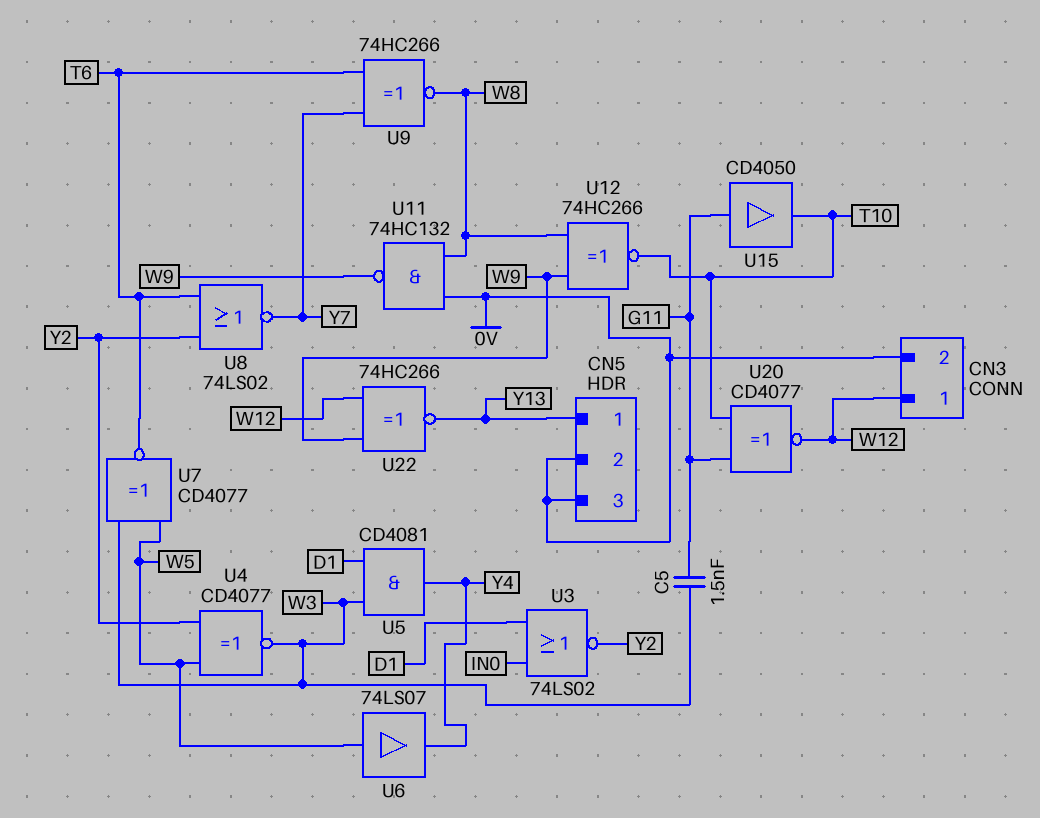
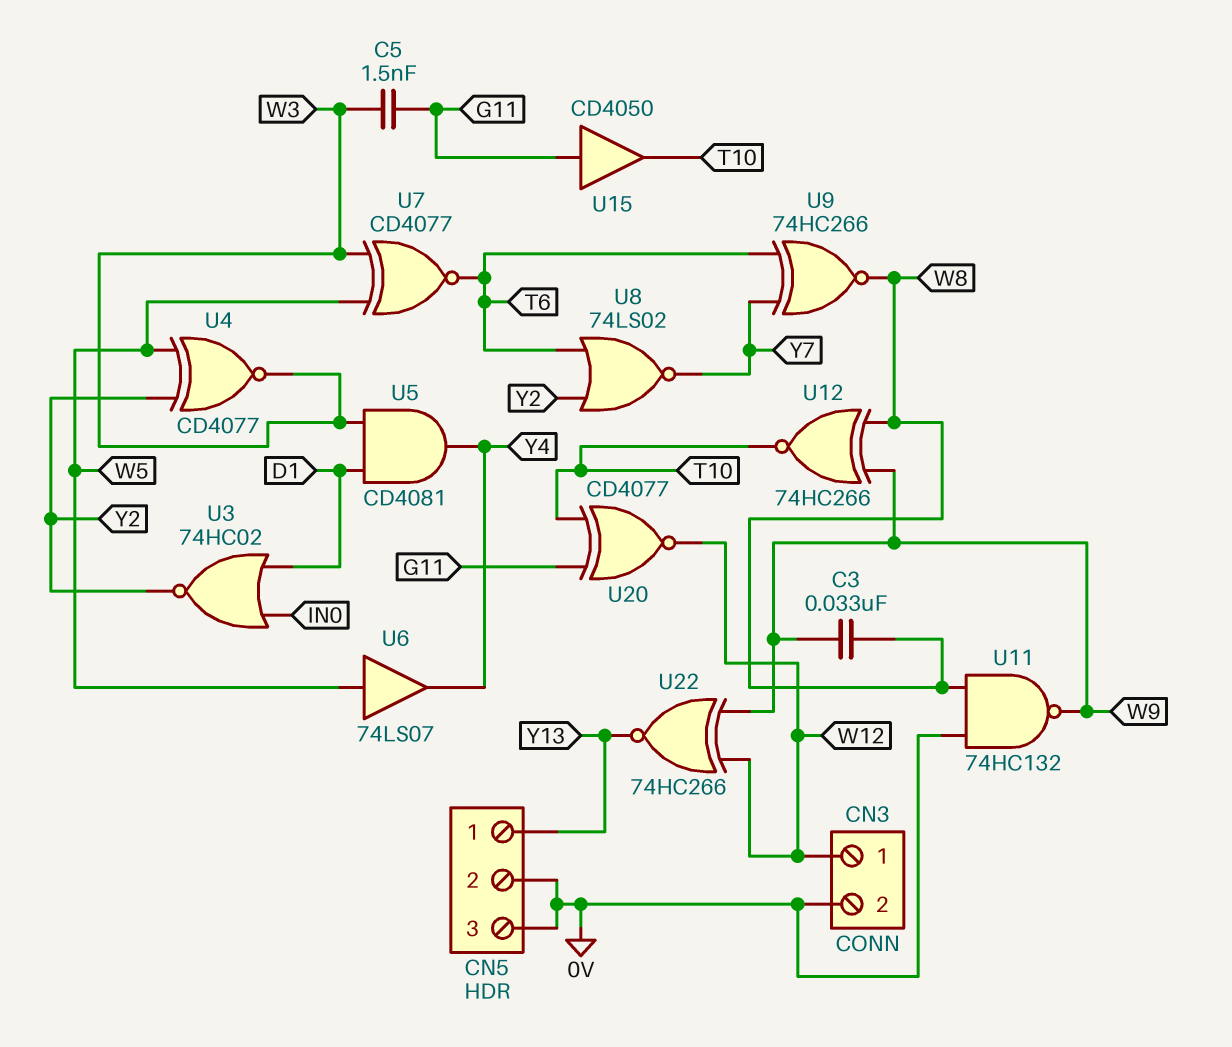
C3: none -> 33nF (W8, W9)
U3: NOR 74LS02 (in D1, in IN0, out Y2) -> NOR 74HC02 (in D1, in IN0, out Y2)

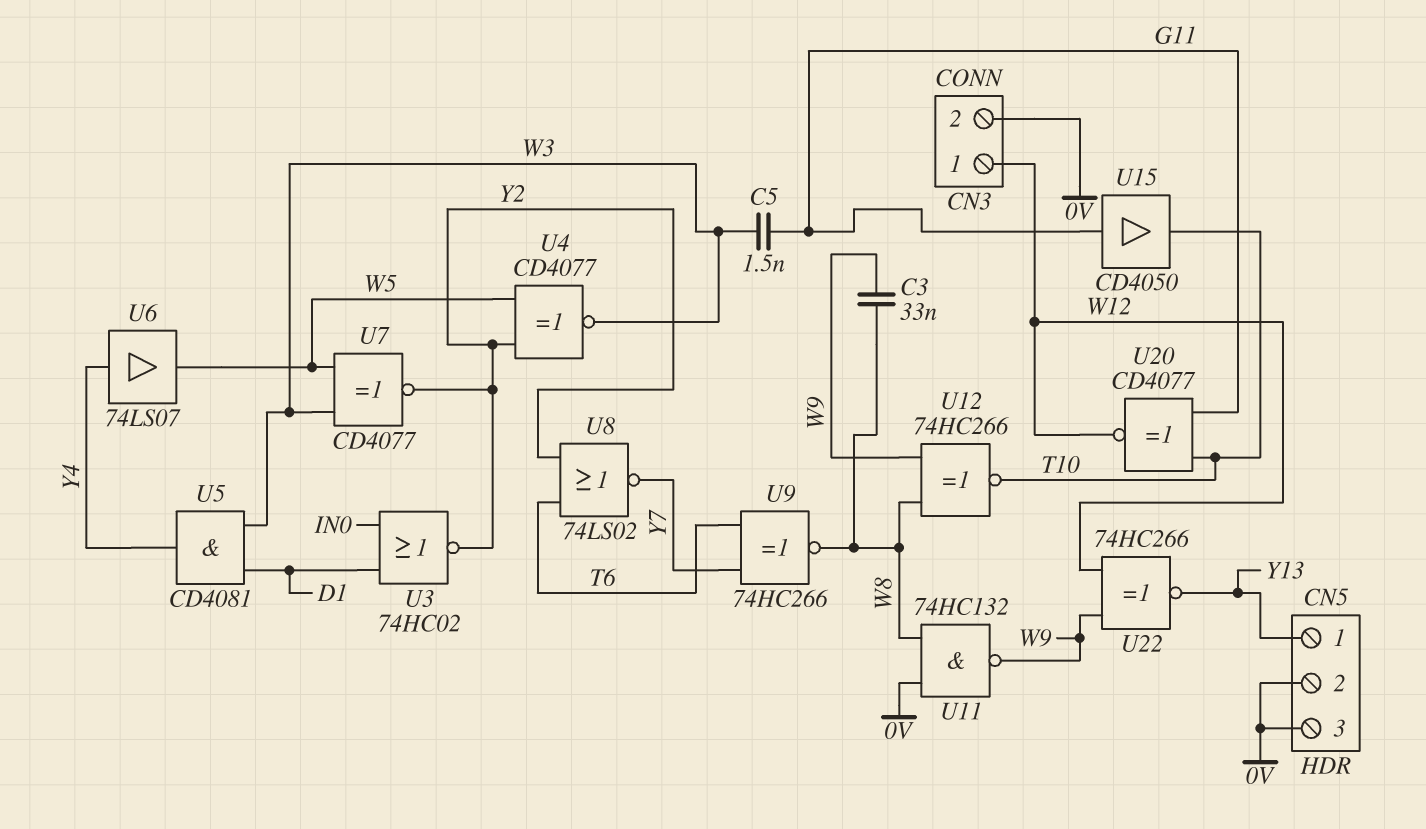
U6: buffer 74LS07 (in W5, out Y4) -> buffer 74LS07 (in Y4, out W5)
U7: XNOR CD4077 (in W3, in W5, out T6) -> XNOR CD4077 (in W3, in W5, out Y2)

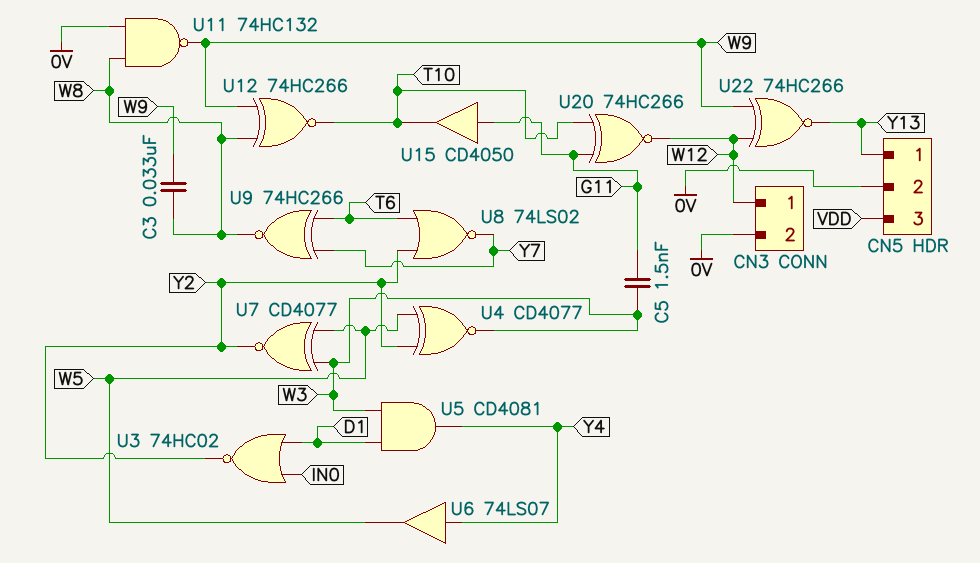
CN5 pin 3: 0V -> VDD
U20: XNOR CD4077 (in G11, in T10, out W12) -> XNOR 74HC266 (in G11, in T10, out W12)

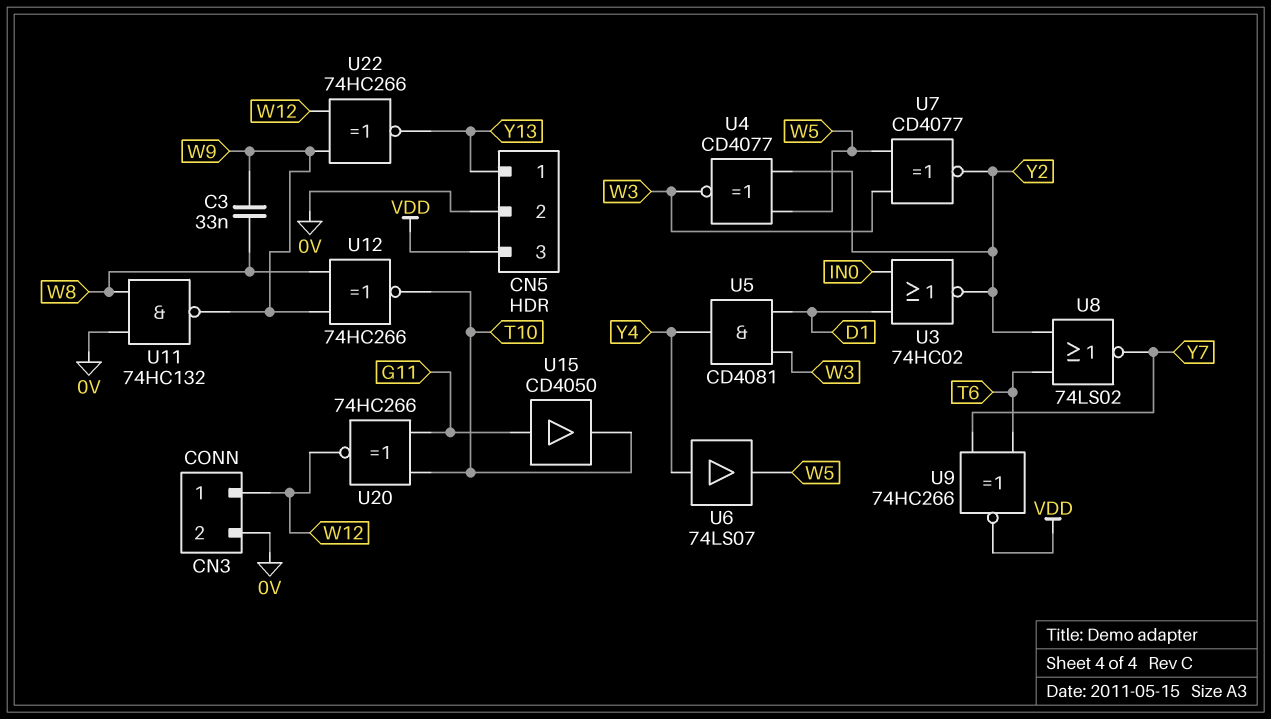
C5: 1.5nF (G11, W3) -> none
U9: XNOR 74HC266 (in T6, in Y7, out W8) -> XNOR 74HC266 (in T6, in Y7, out VDD)

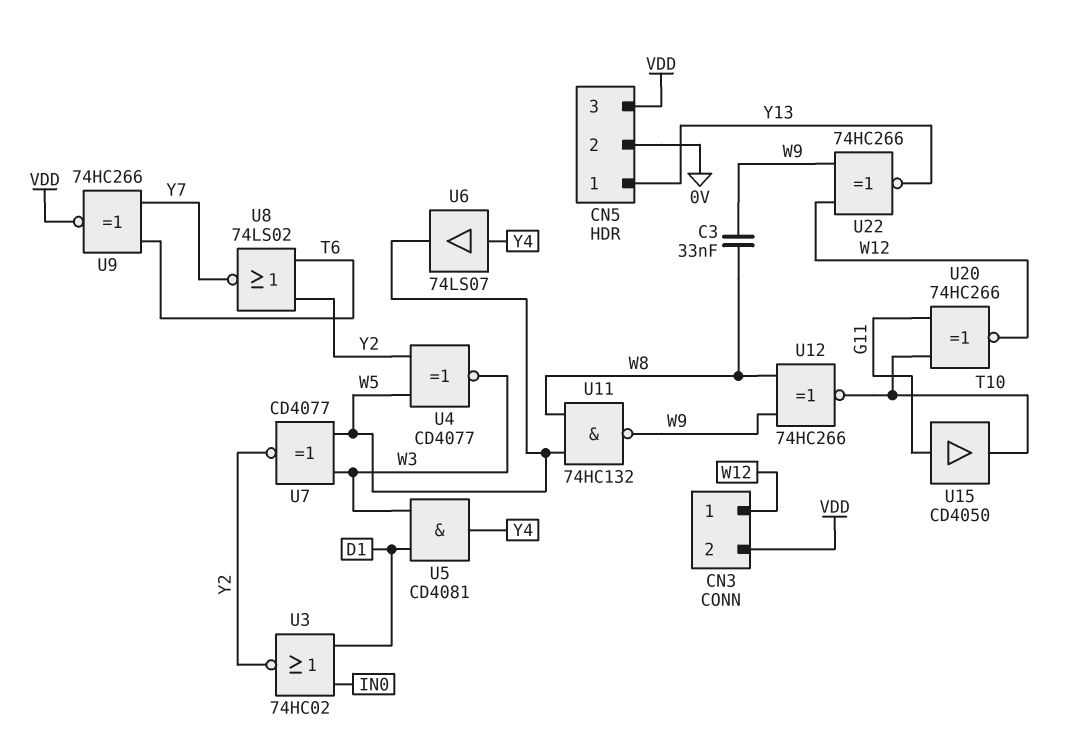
CN3 pin 2: 0V -> VDD
U11: NAND 74HC132 (in 0V, in W8, out W9) -> NAND 74HC132 (in W5, in W8, out W9)

